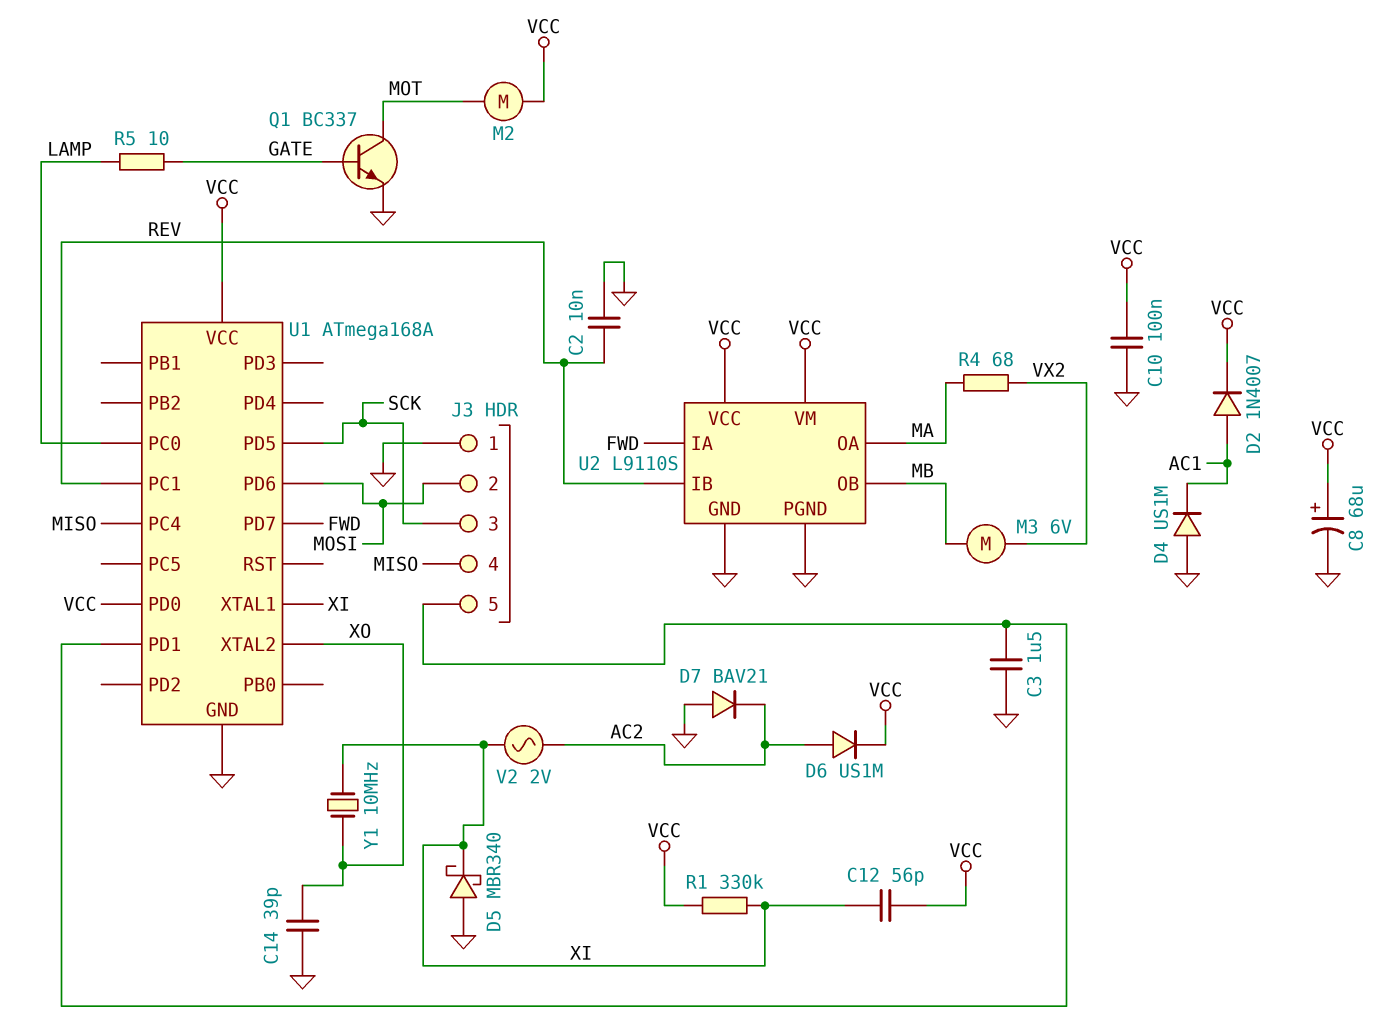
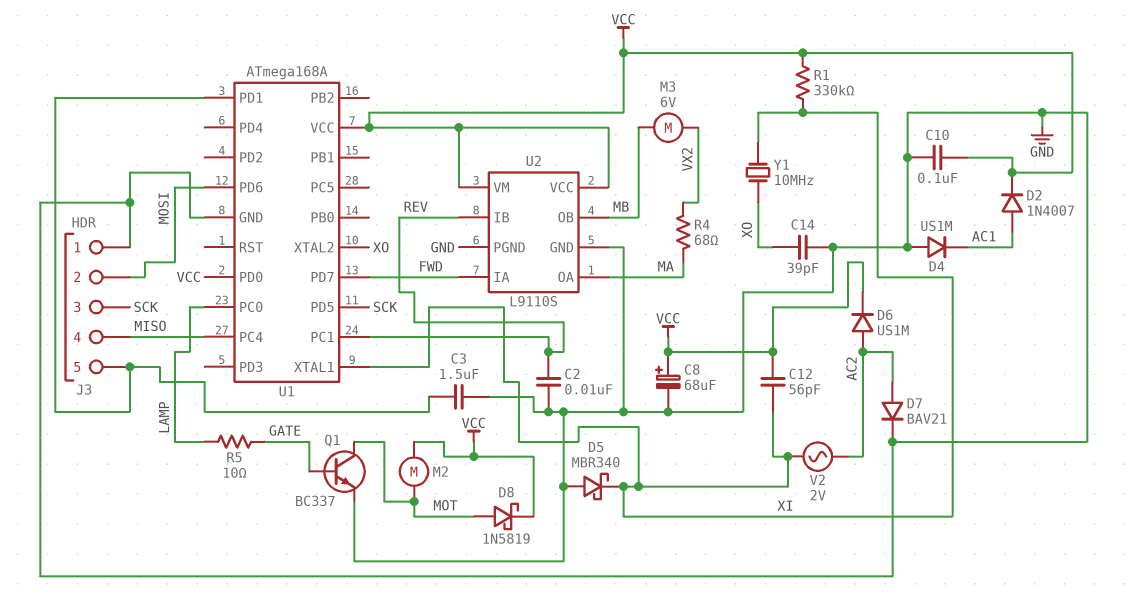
D7: diode BAV21 (A GND, K AC2) -> diode BAV21 (A AC2, K GND)
D8: none -> schottky 1N5819 (A MOT, K VCC)

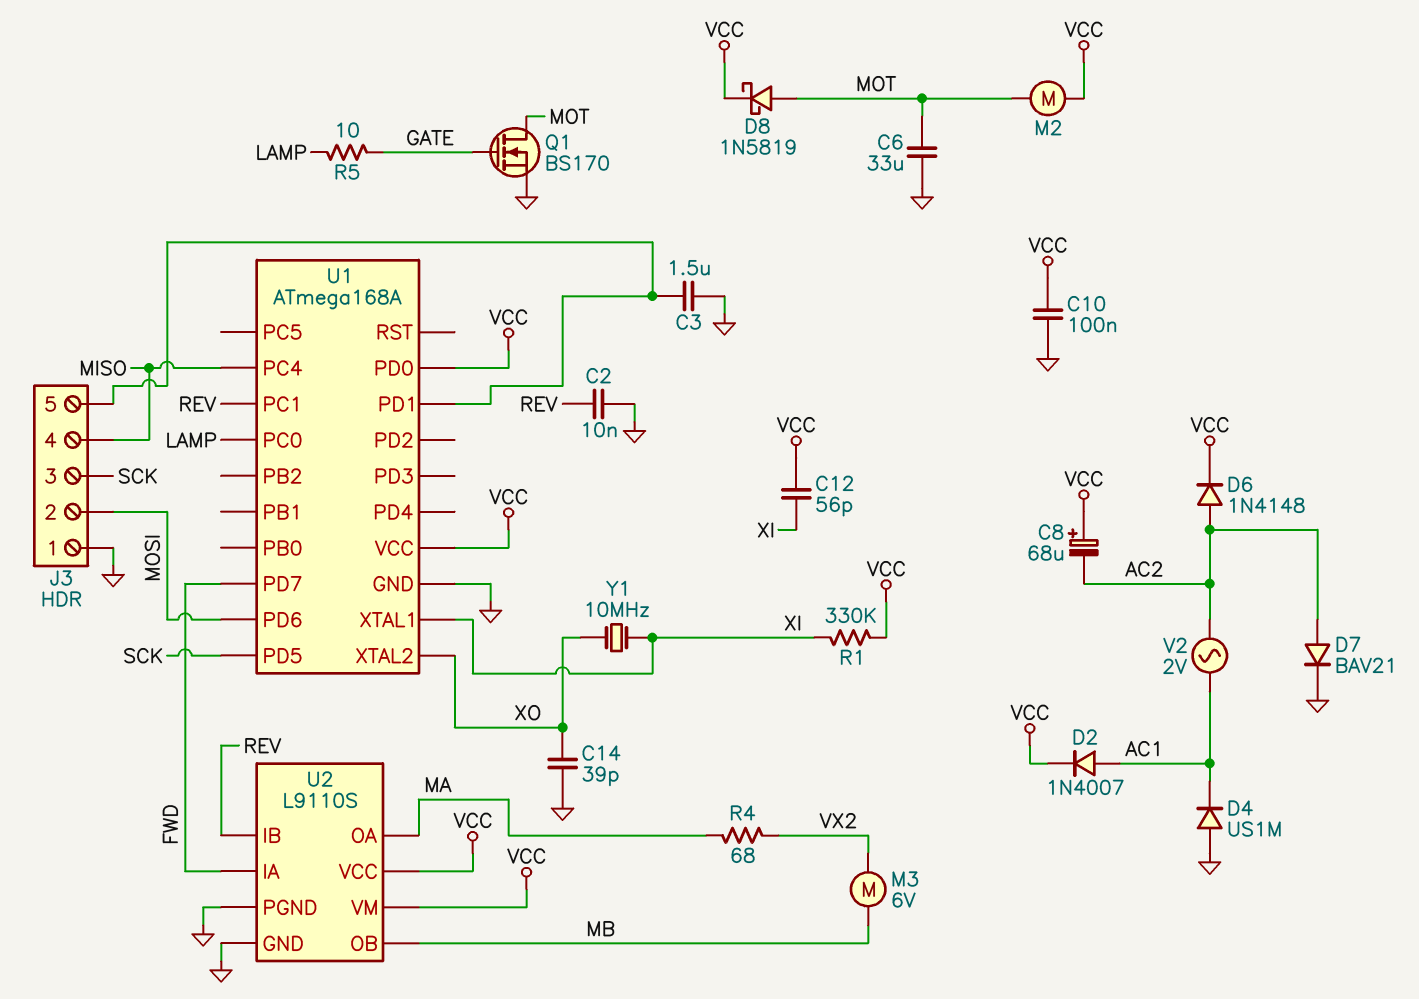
C6: none -> 33uF (GND, MOT)
C8: 68uF (plus VCC, minus GND) -> 68uF (plus VCC, minus AC2)
D5: schottky MBR340 (A GND, K XI) -> none
D6: diode US1M (A AC2, K VCC) -> diode 1N4148 (A AC2, K VCC)
Q1: NPN BC337 (B GATE, C MOT, E GND) -> NMOS BS170 (G GATE, D MOT, S GND)
V2: AC 2V (AC2, XI) -> AC 2V (AC1, AC2)

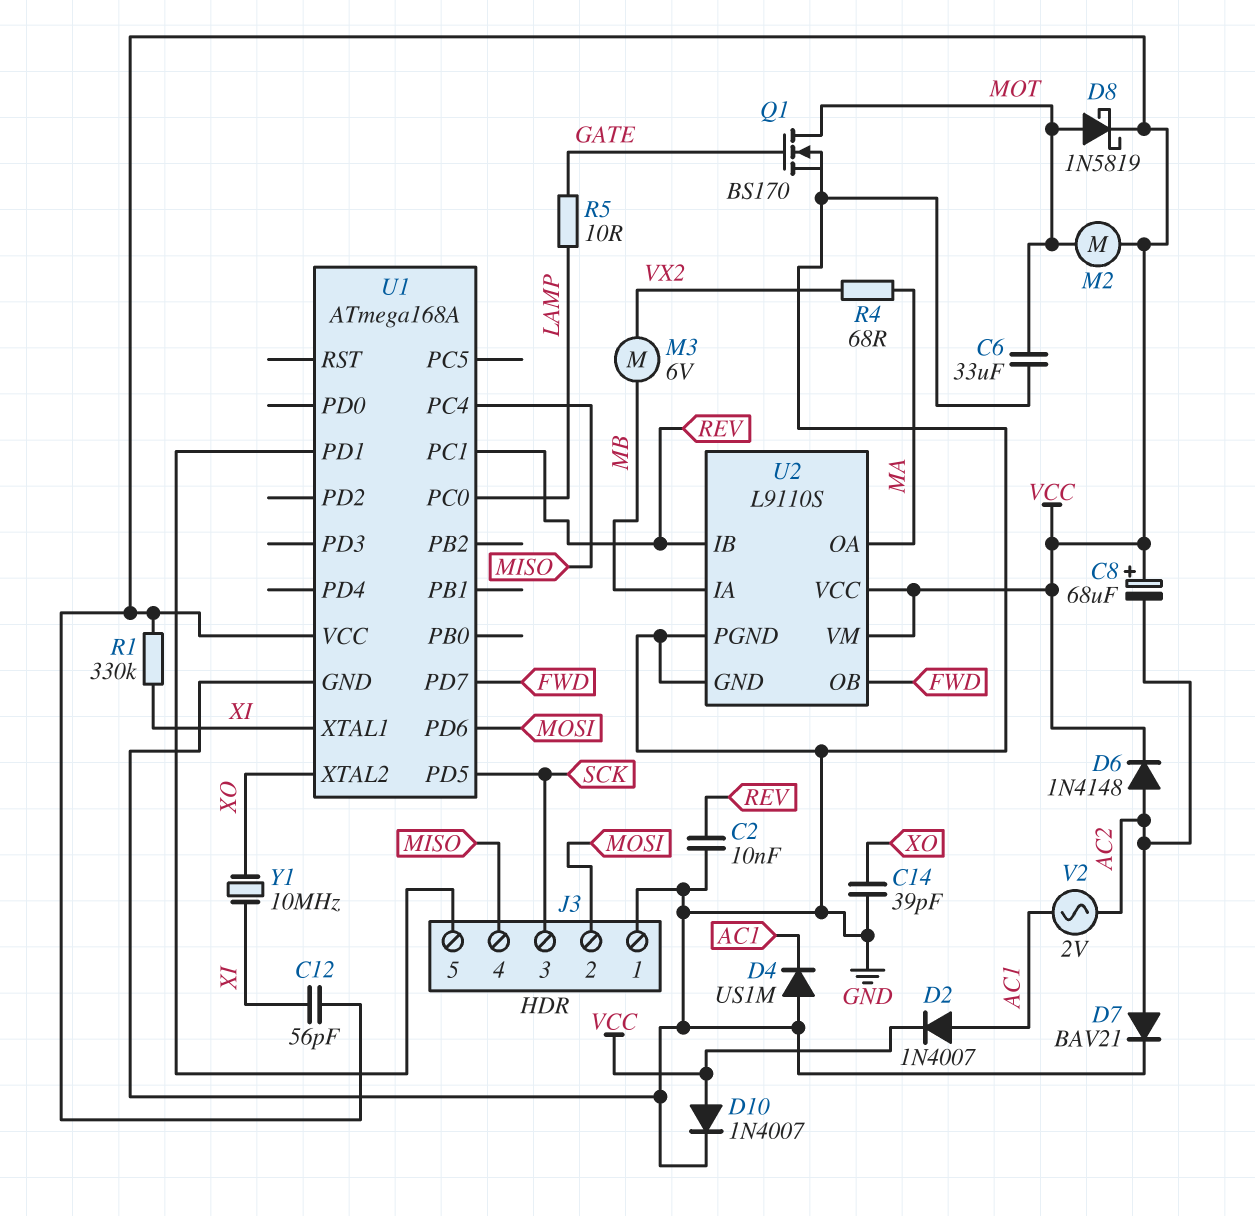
C3: 1.5uF (GND, J3/5) -> none
C10: 100nF (GND, VCC) -> none
D10: none -> diode 1N4007 (A VCC, K GND)
U1 pin PD0: VCC -> none
U2 pin IA: FWD -> MB
U2 pin OB: MB -> FWD

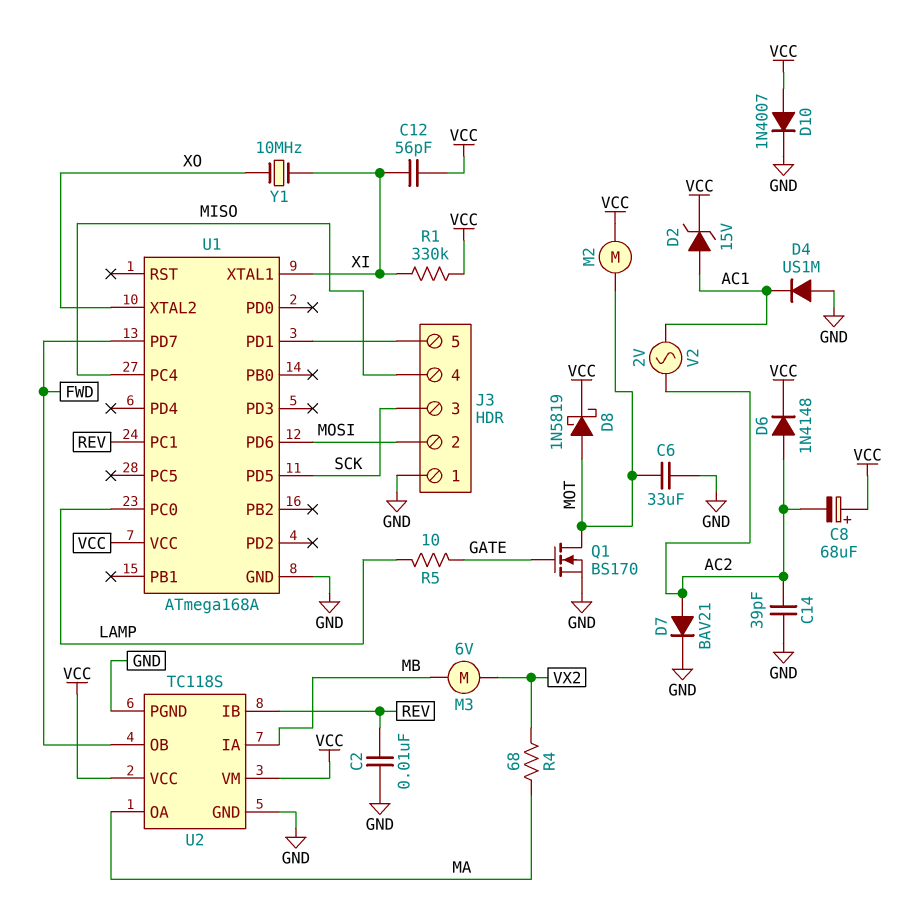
C14: 39pF (GND, XO) -> 39pF (AC2, GND)
D2: diode 1N4007 (A AC1, K VCC) -> zener 15V (A AC1, K VCC)
U2: L9110S -> TC118S

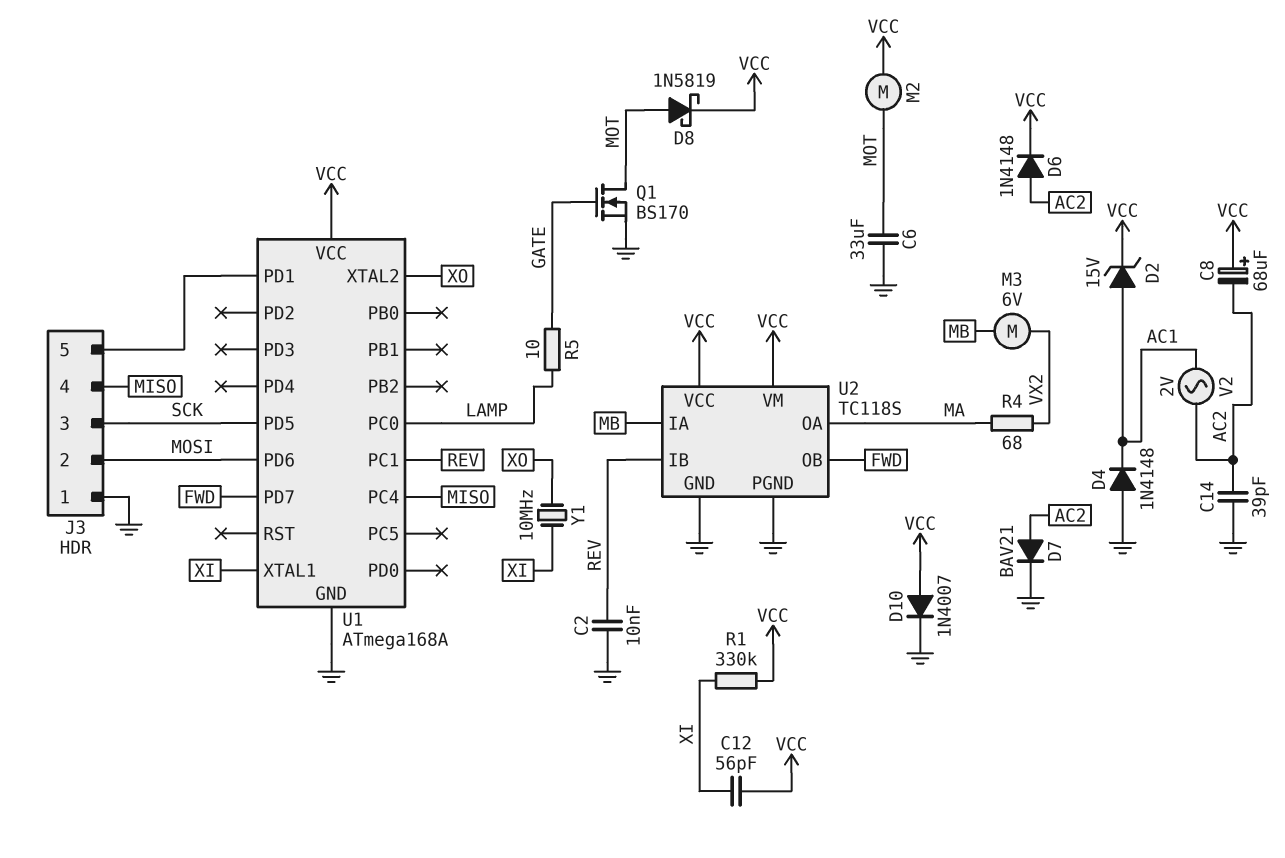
D4: diode US1M (A GND, K AC1) -> diode 1N4148 (A GND, K AC1)

